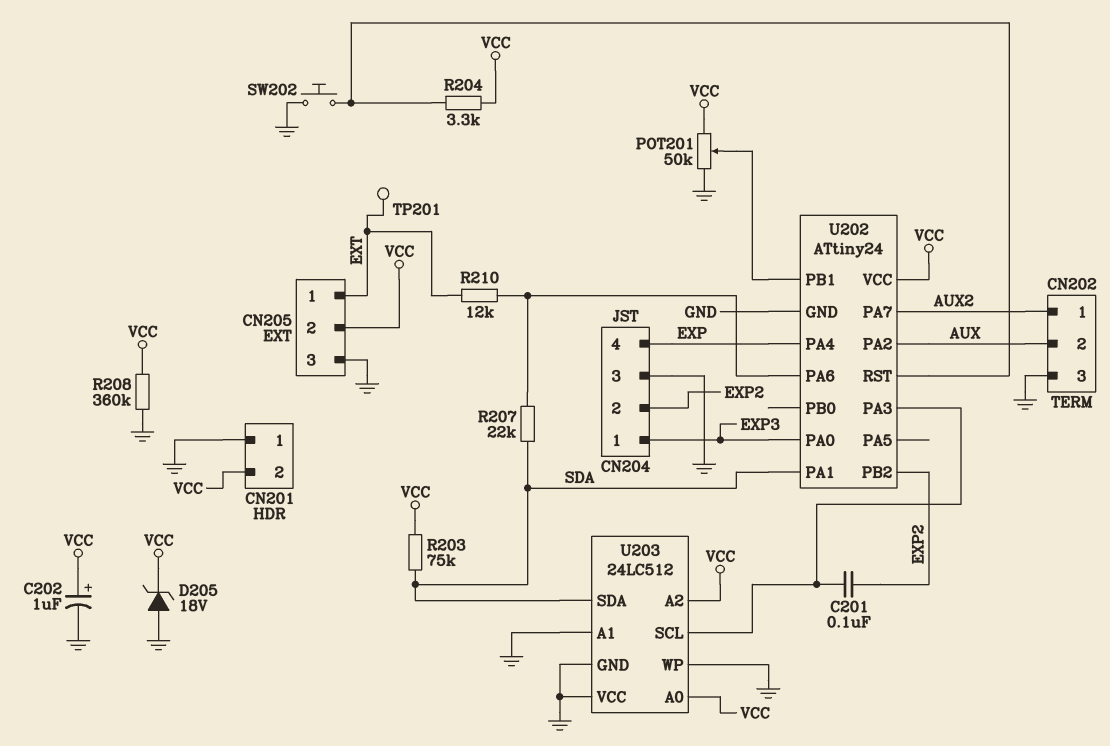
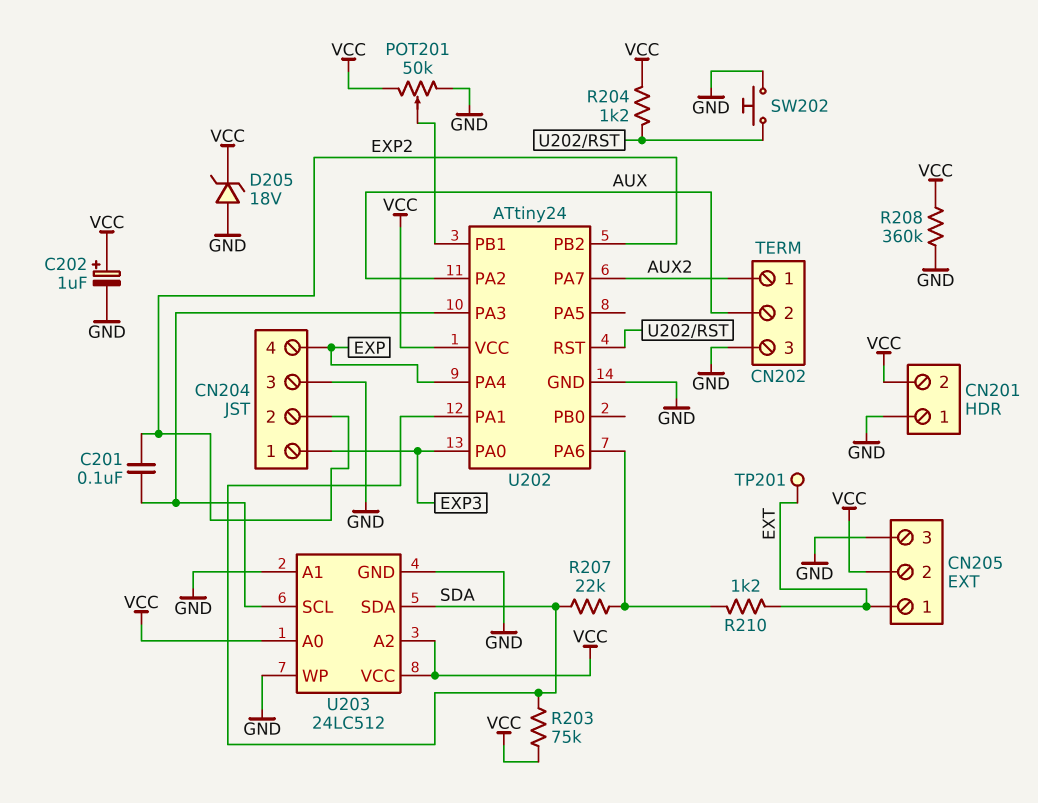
R204: 3.3k (U202/RST, VCC) -> 1.2k (U202/RST, VCC)
R210: 12k (EXT, U202/PA6) -> 1.2k (EXT, U202/PA6)
U203 pin VCC: GND -> VCC

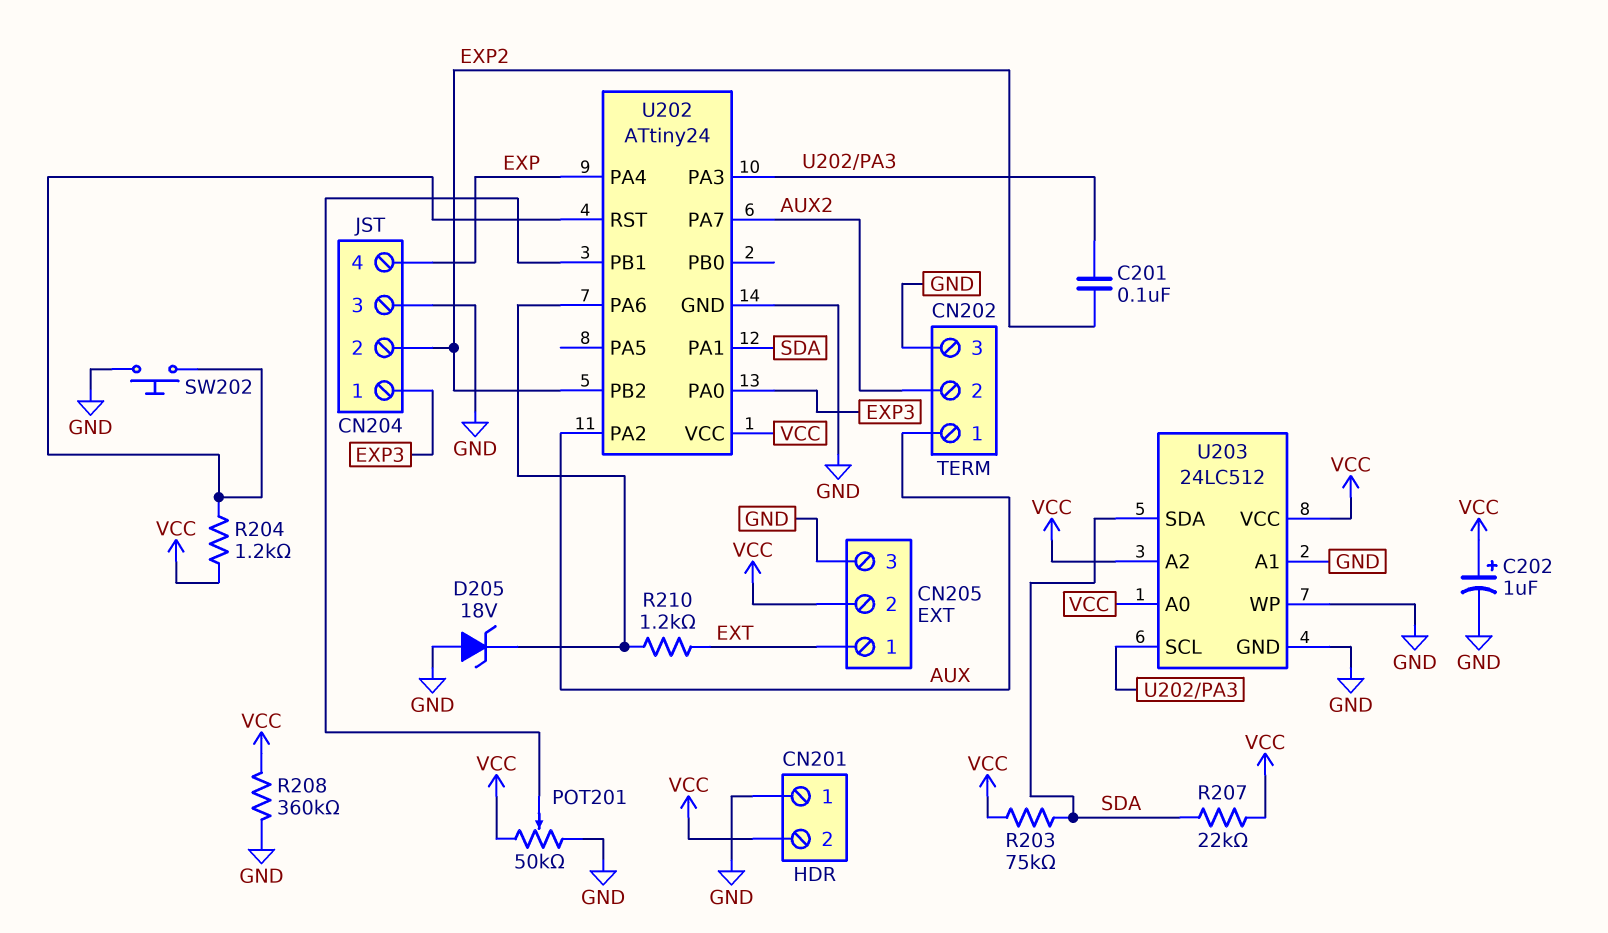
CN202 pin 1: AUX2 -> AUX
CN202 pin 2: AUX -> AUX2
D205: zener 18V (A GND, K VCC) -> zener 18V (A GND, K U202/PA6)
R207: 22k (SDA, U202/PA6) -> 22k (SDA, VCC)
TP201: test point (EXT) -> none

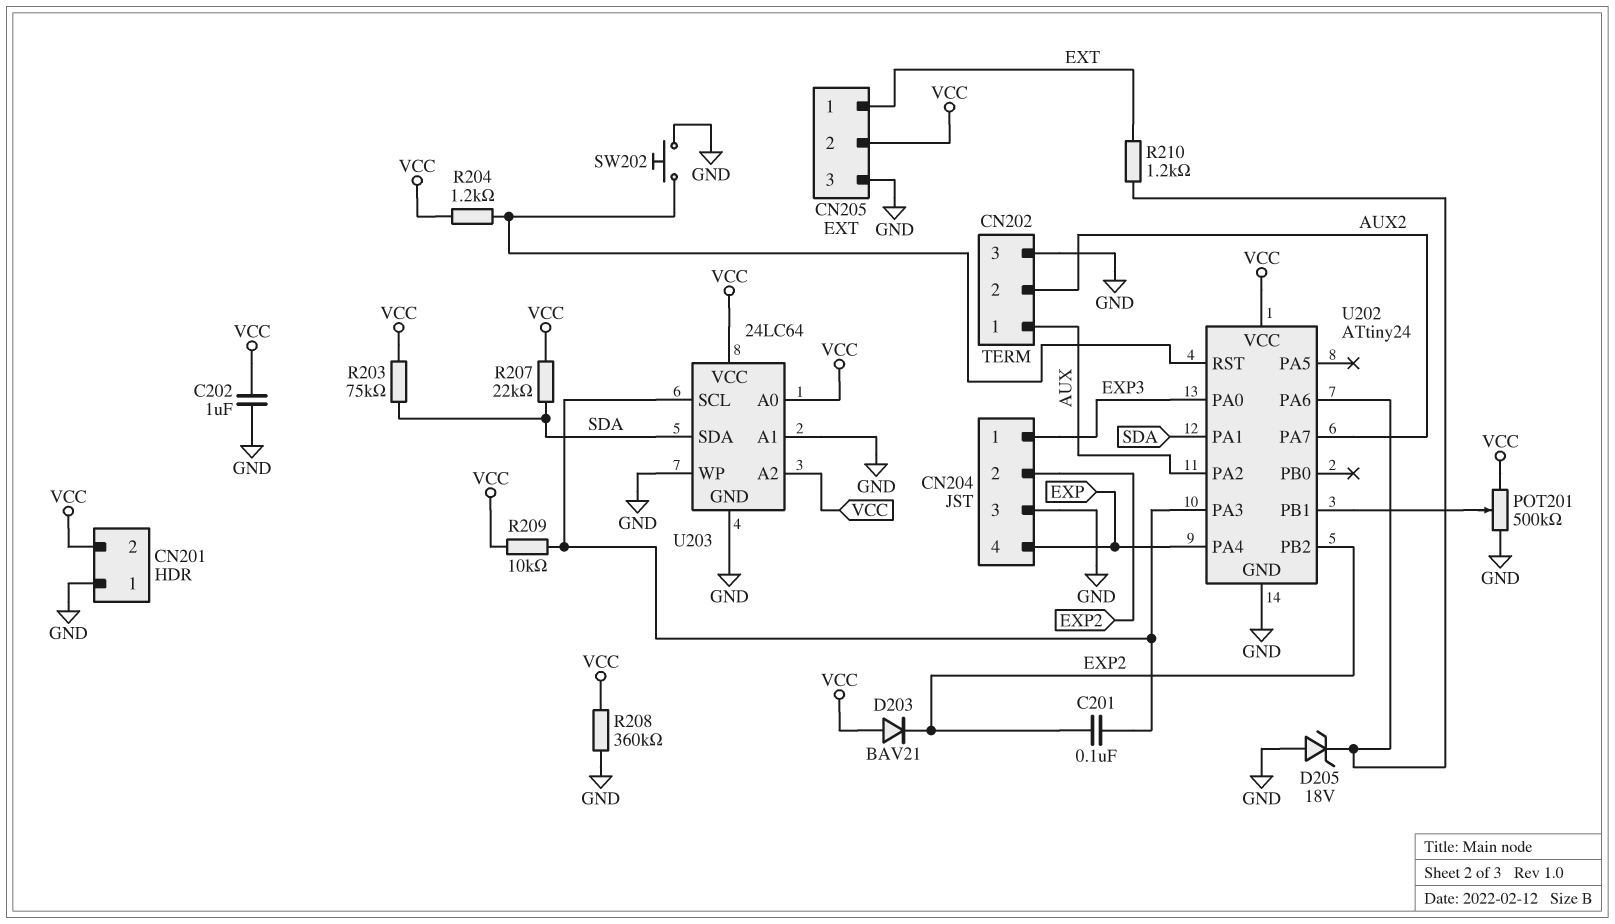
C202: 1uF (plus VCC, minus GND) -> 1uF (GND, VCC)
D203: none -> diode BAV21 (A VCC, K EXP2)
POT201: 50k (GND, VCC, wiper U202/PB1) -> 500k (GND, VCC, wiper U202/PB1)
R209: none -> 10k (U202/PA3, VCC)
U203: 24LC512 -> 24LC64

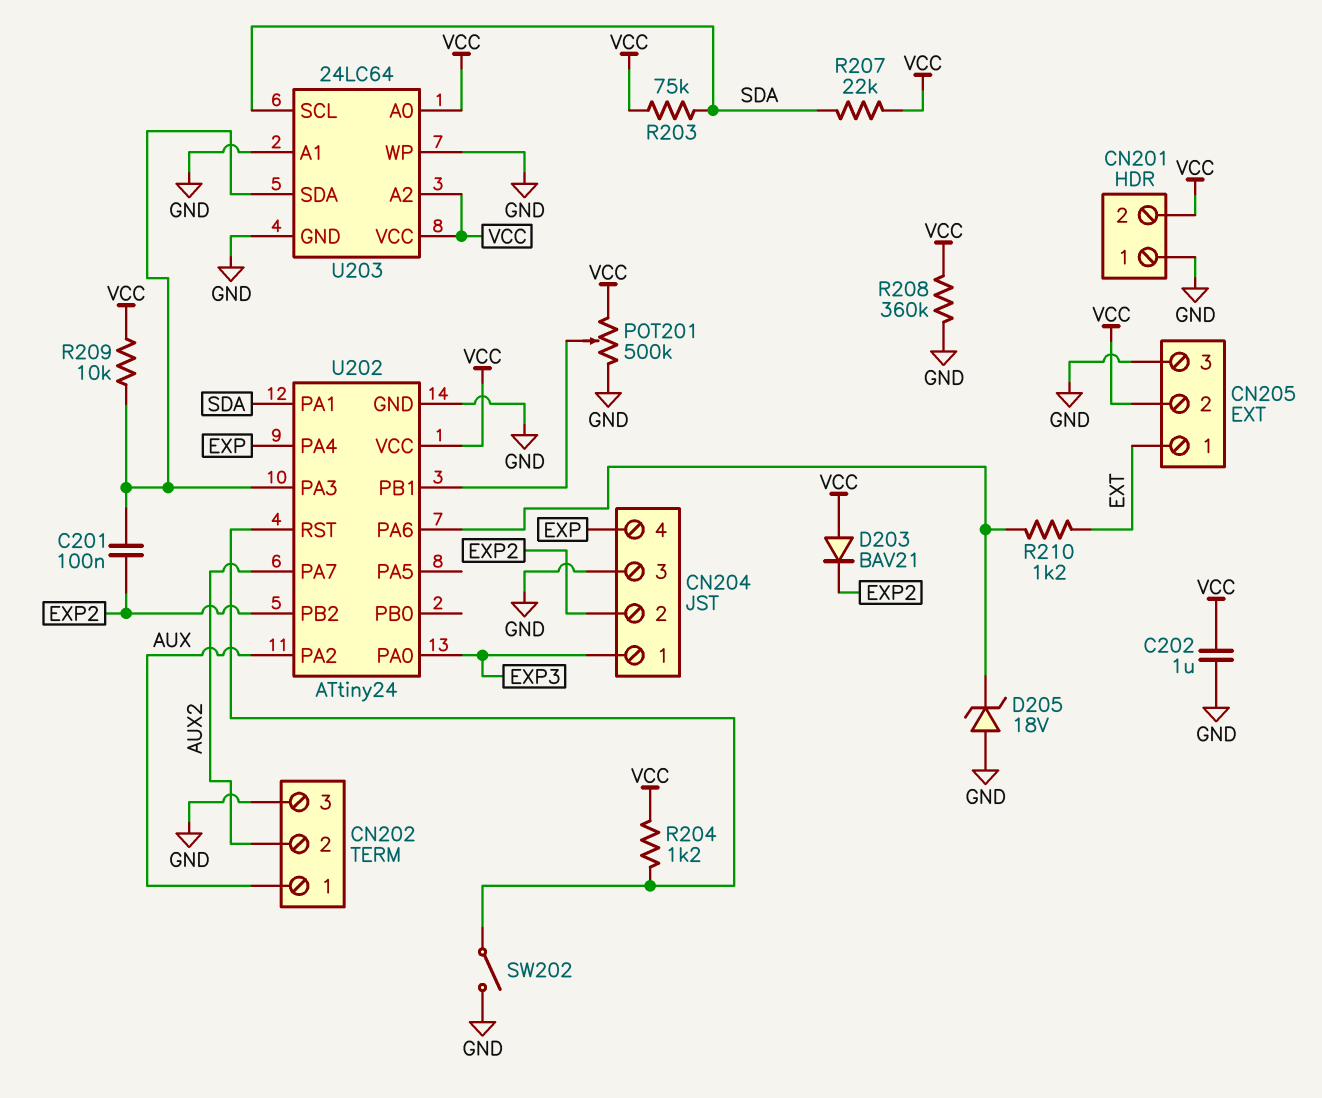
SW202: button (GND, U202/RST) -> switch (GND, U202/RST)
U203 pin SCL: U202/PA3 -> SDA
U203 pin SDA: SDA -> U202/PA3

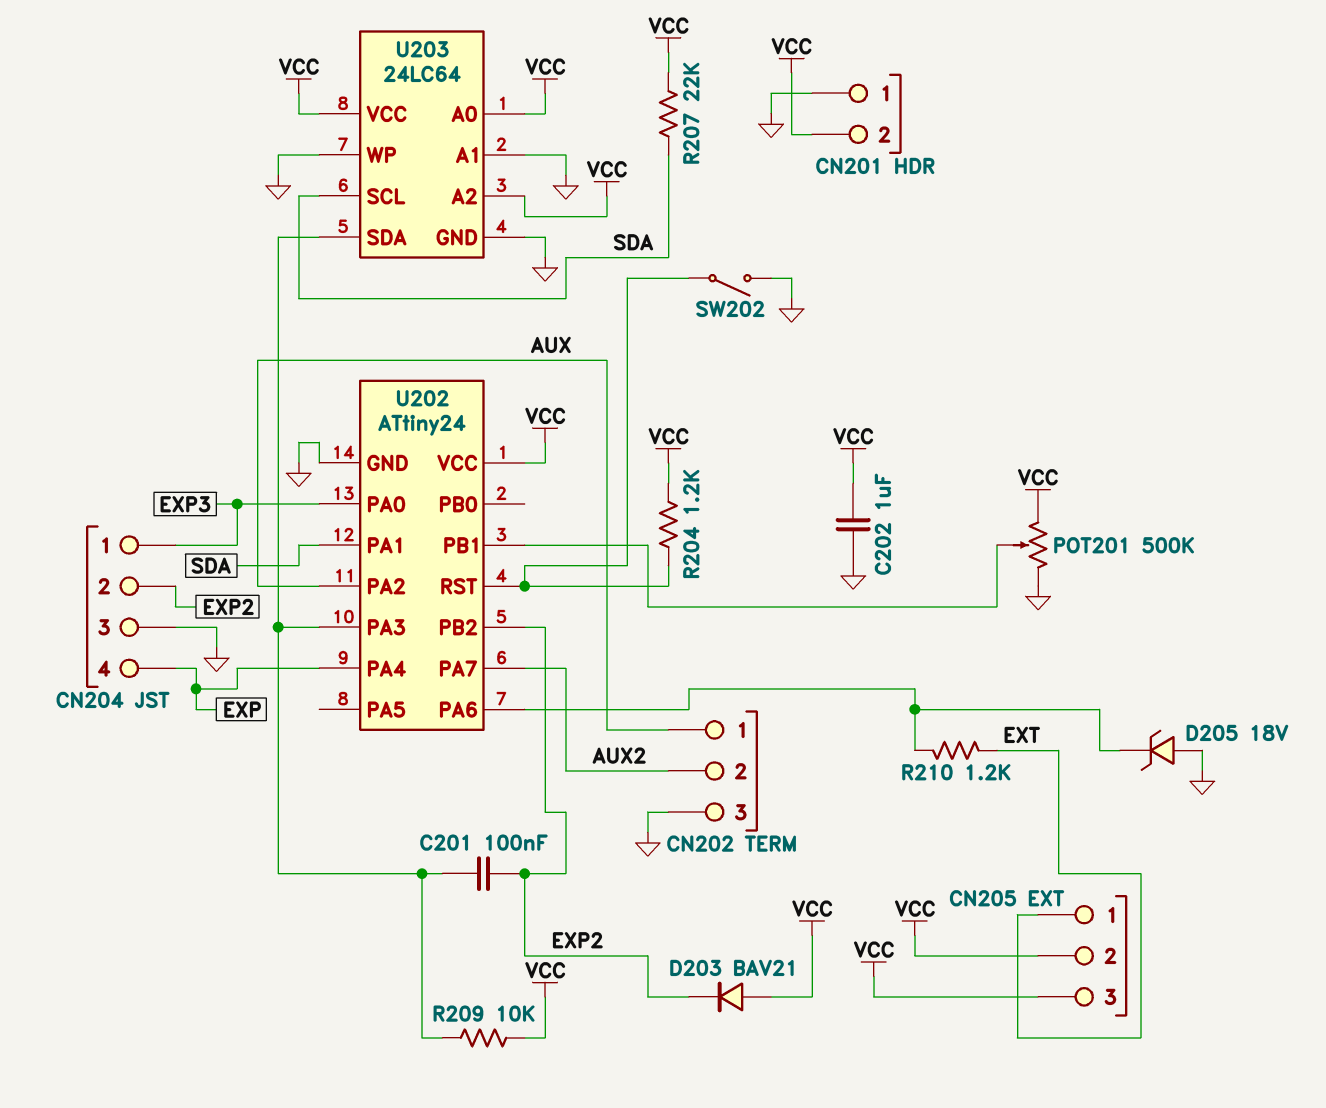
CN205 pin 3: GND -> VCC
R203: 75k (SDA, VCC) -> none
R208: 360k (GND, VCC) -> none

